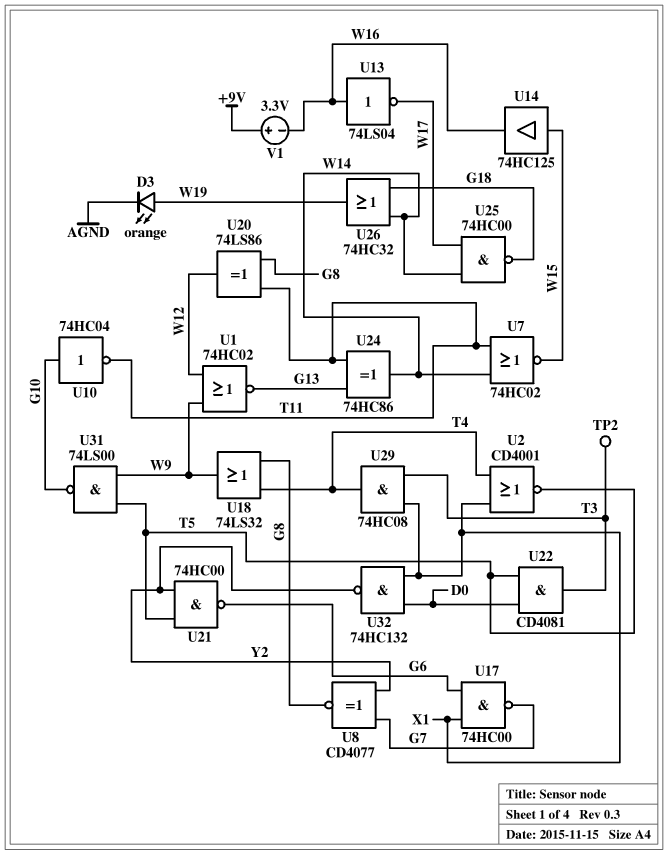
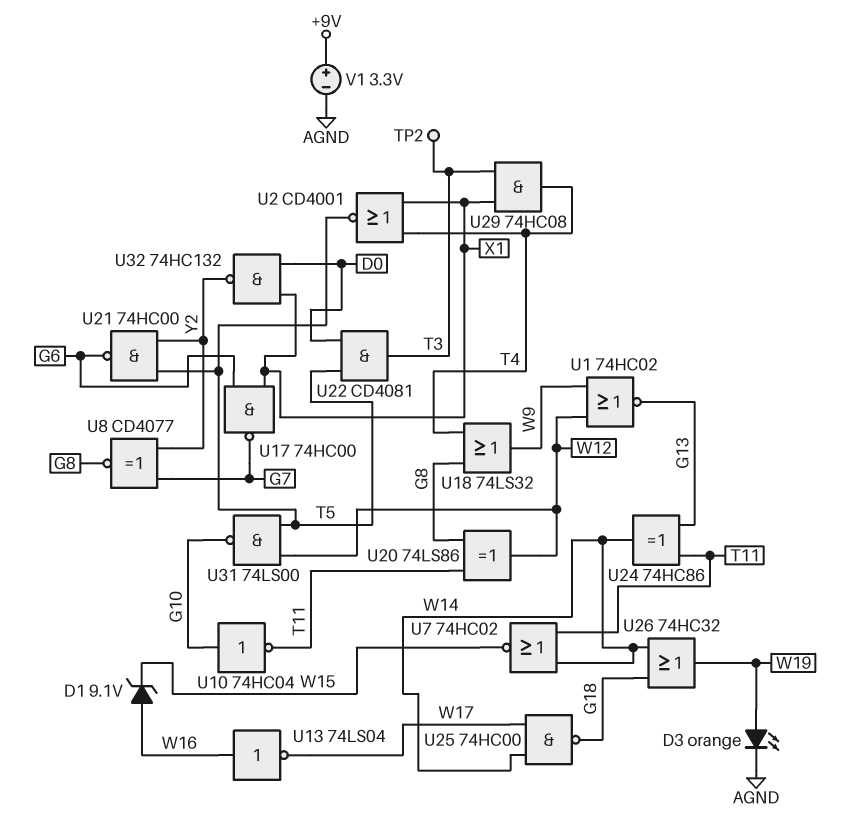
D1: none -> zener 9.1V (A W16, K W15)
U14: buffer 74HC125 (in W15, out W16) -> none
U31: NAND 74LS00 (in T5, in W9, out G10) -> NAND 74LS00 (in T5, in W12, out G10)
V1: 3.3V (plus +9V, minus W16) -> 3.3V (plus +9V, minus AGND)

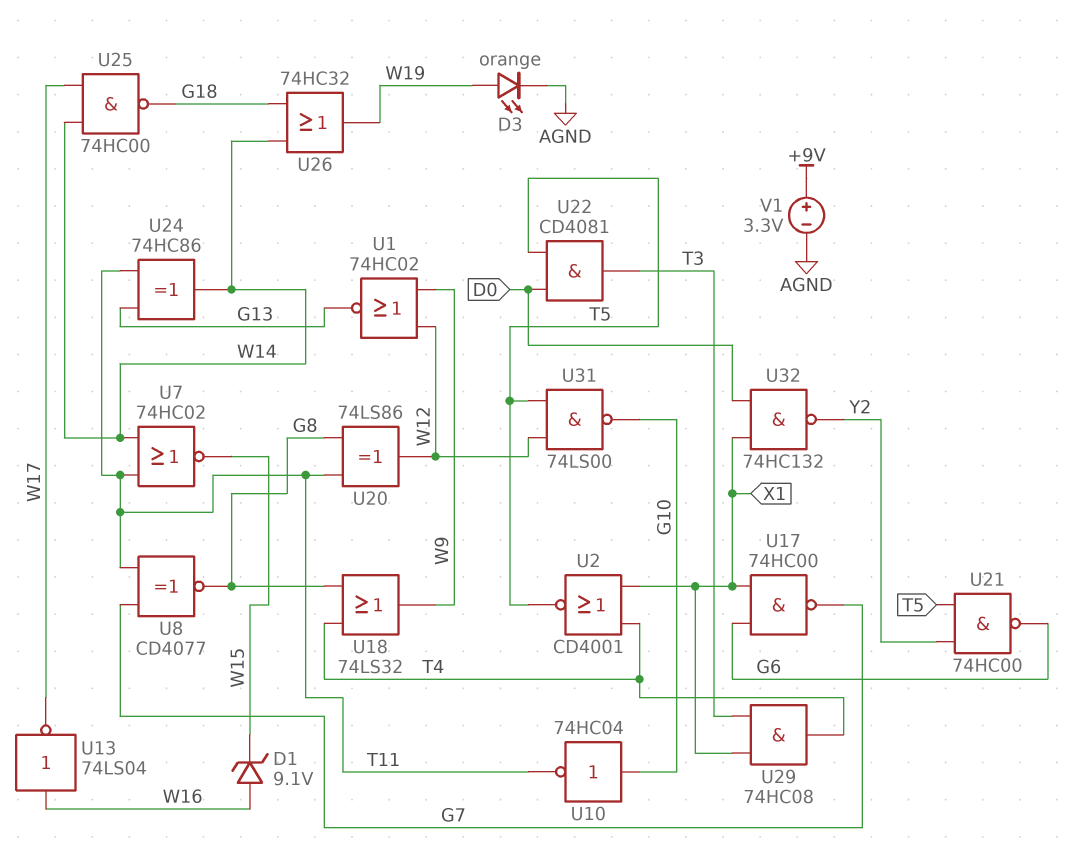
TP2: test point (T3) -> none
U8: XNOR CD4077 (in G7, in Y2, out G8) -> XNOR CD4077 (in G7, in T11, out G8)

